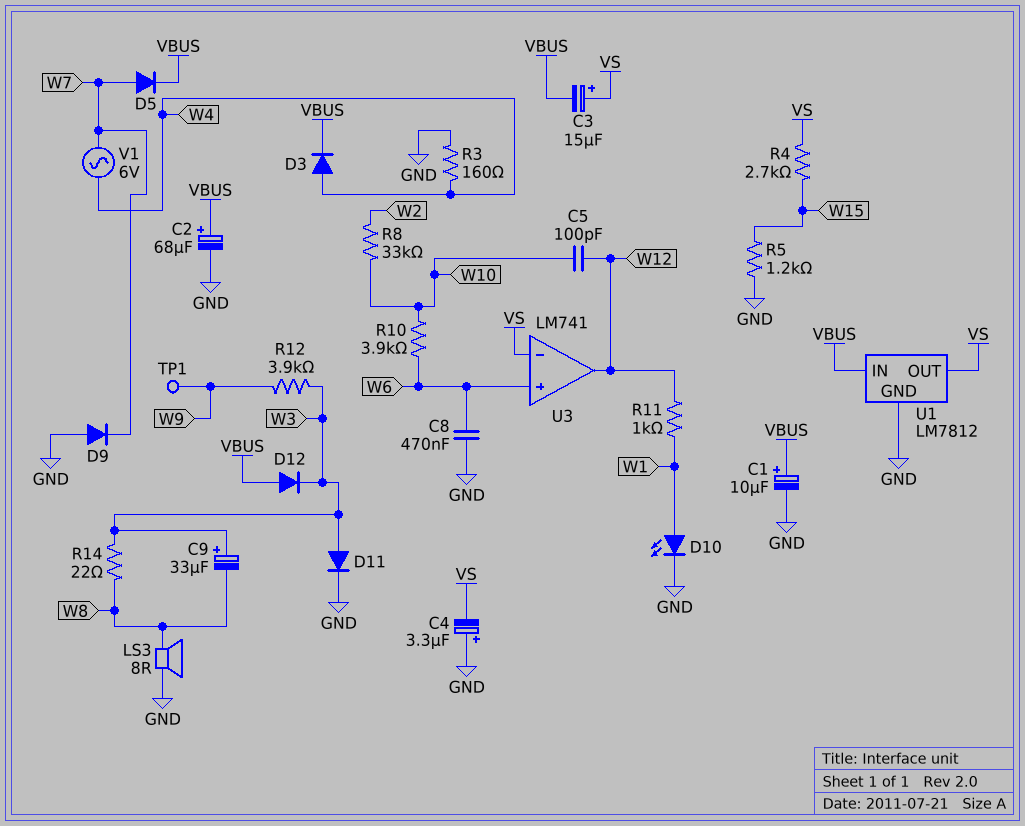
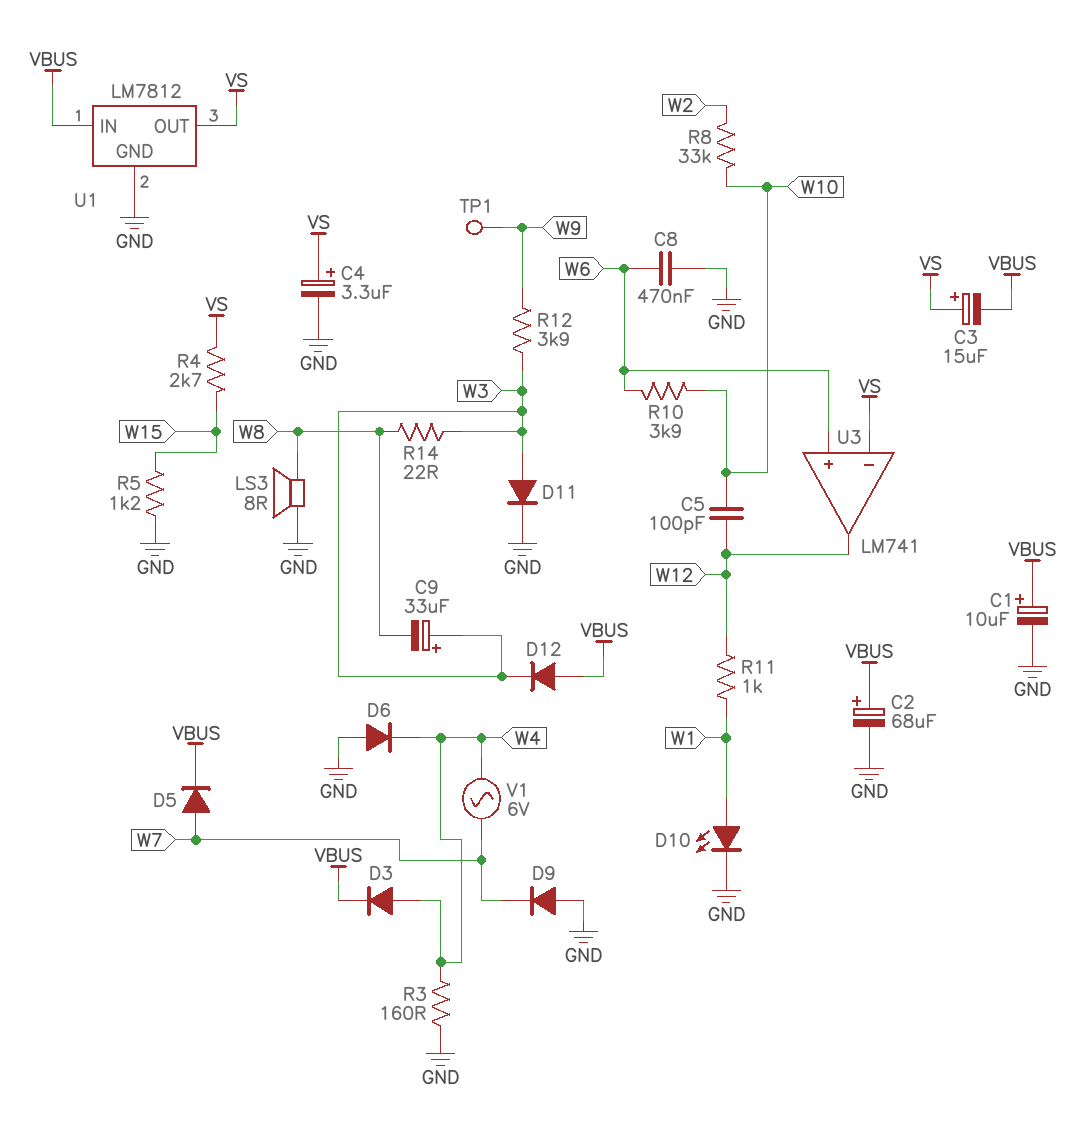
C4: 3.3uF (plus GND, minus VS) -> 3.3uF (plus VS, minus GND)
D6: none -> diode (A GND, K W4)

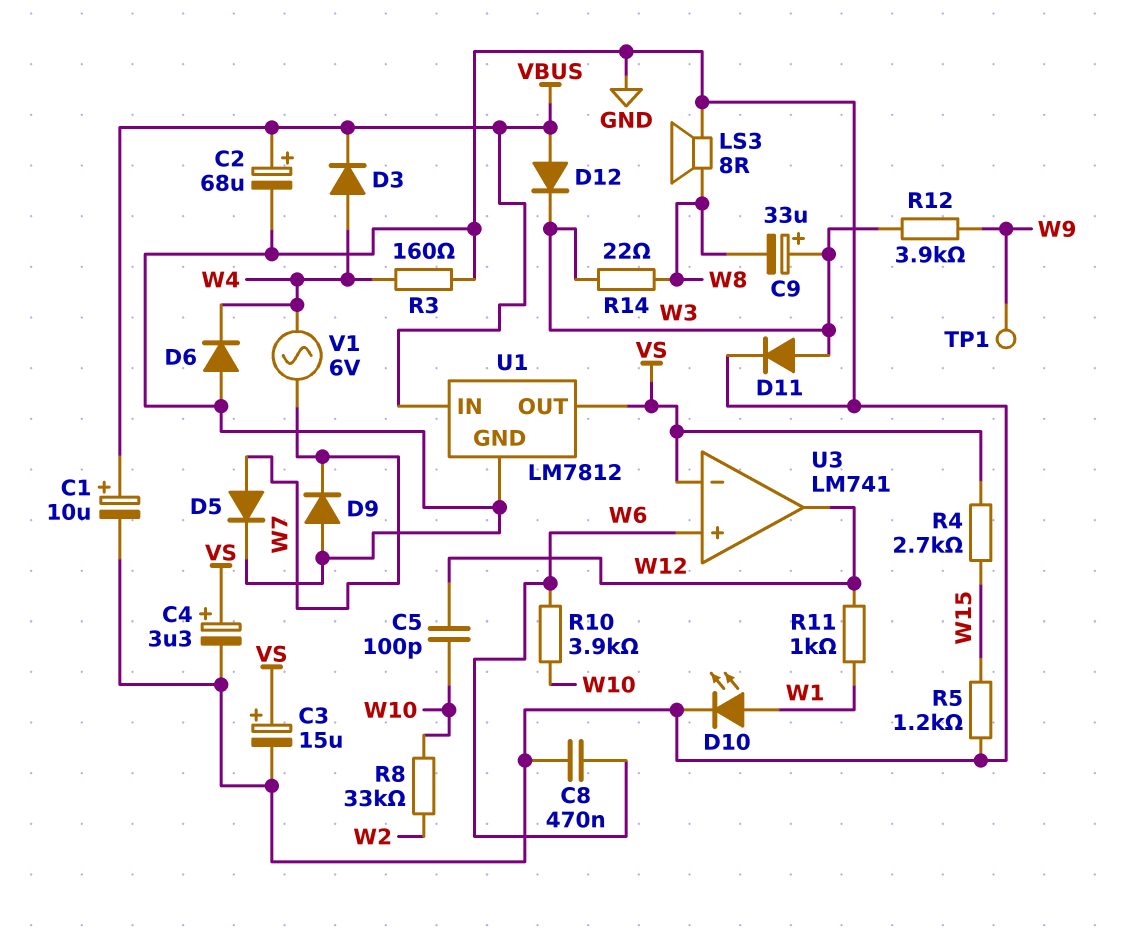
C3: 15uF (plus VS, minus VBUS) -> 15uF (plus VS, minus GND)
D5: diode (A W7, K VBUS) -> diode (A W7, K GND)

